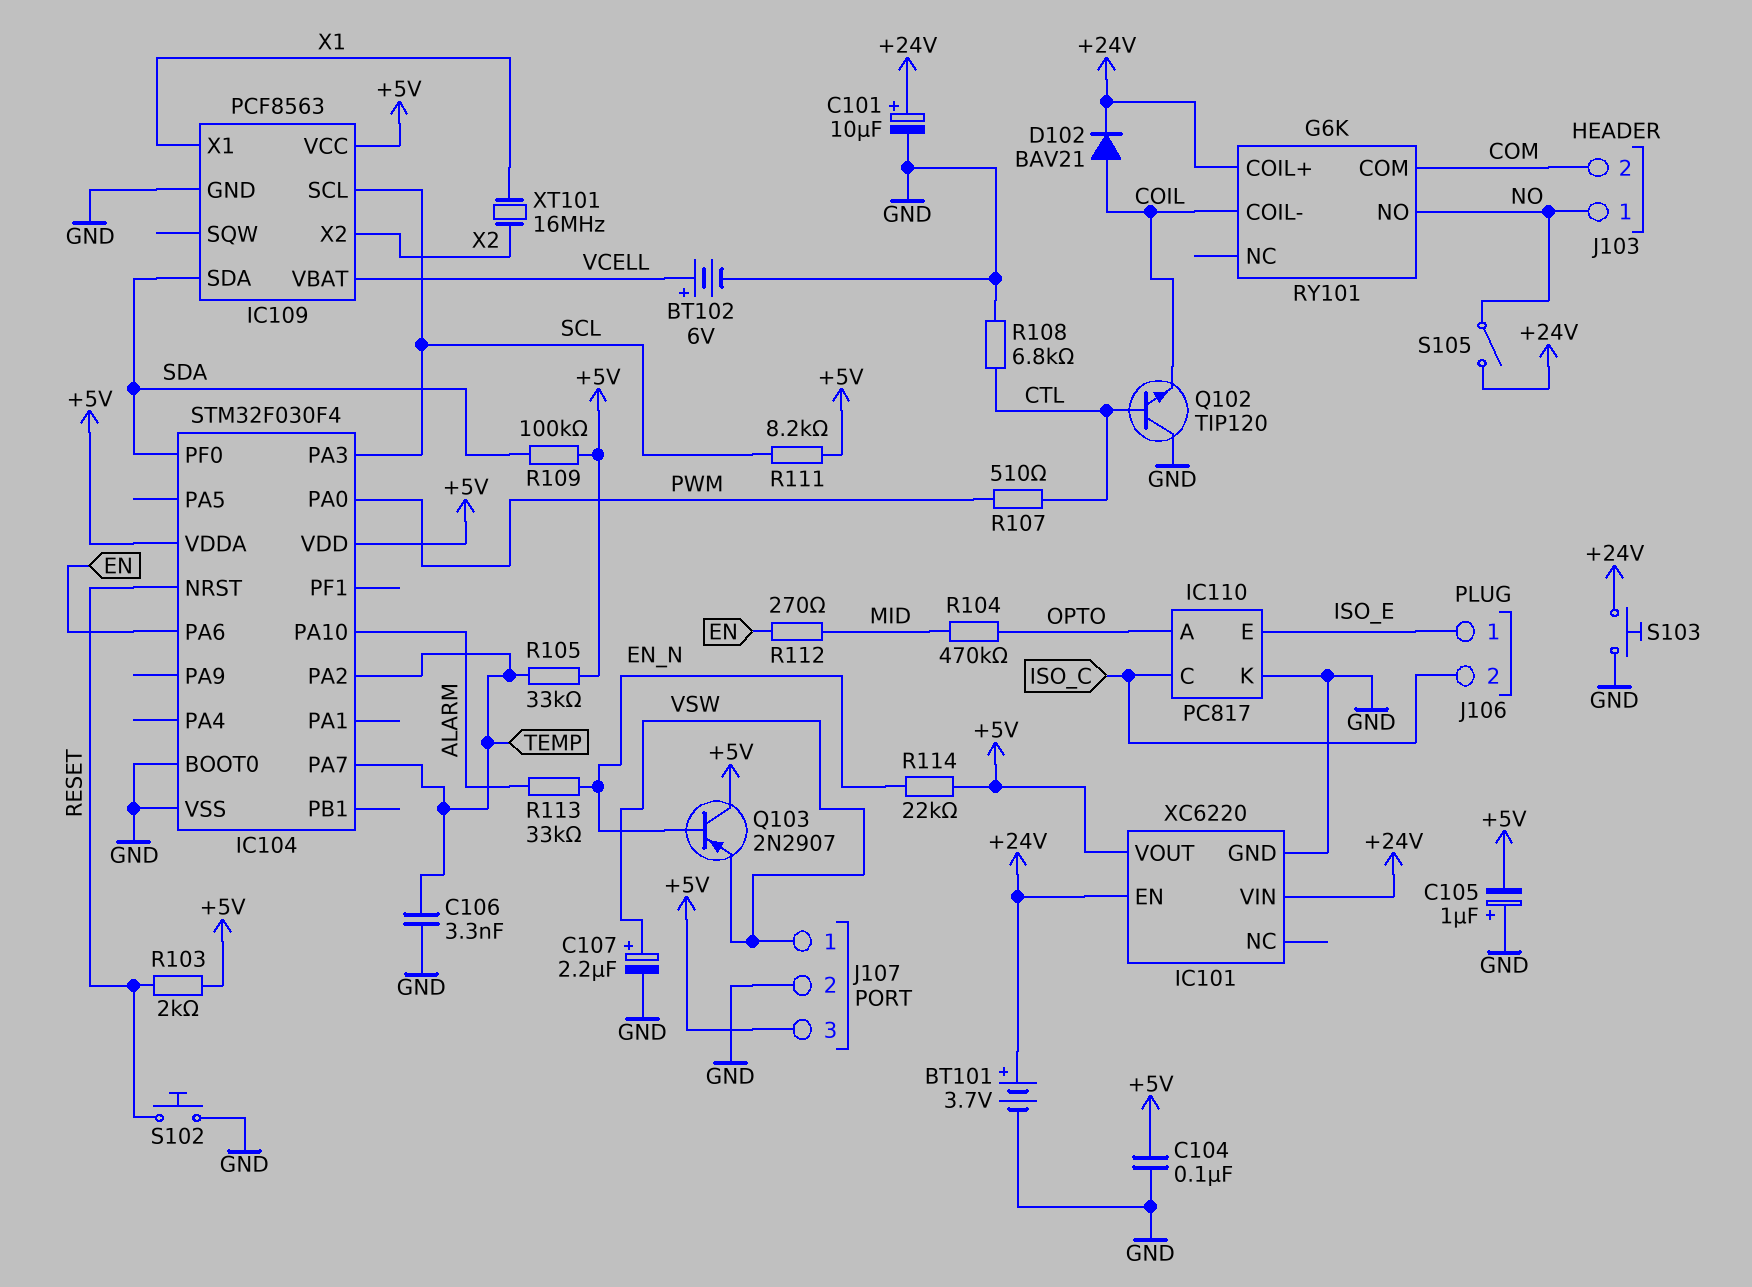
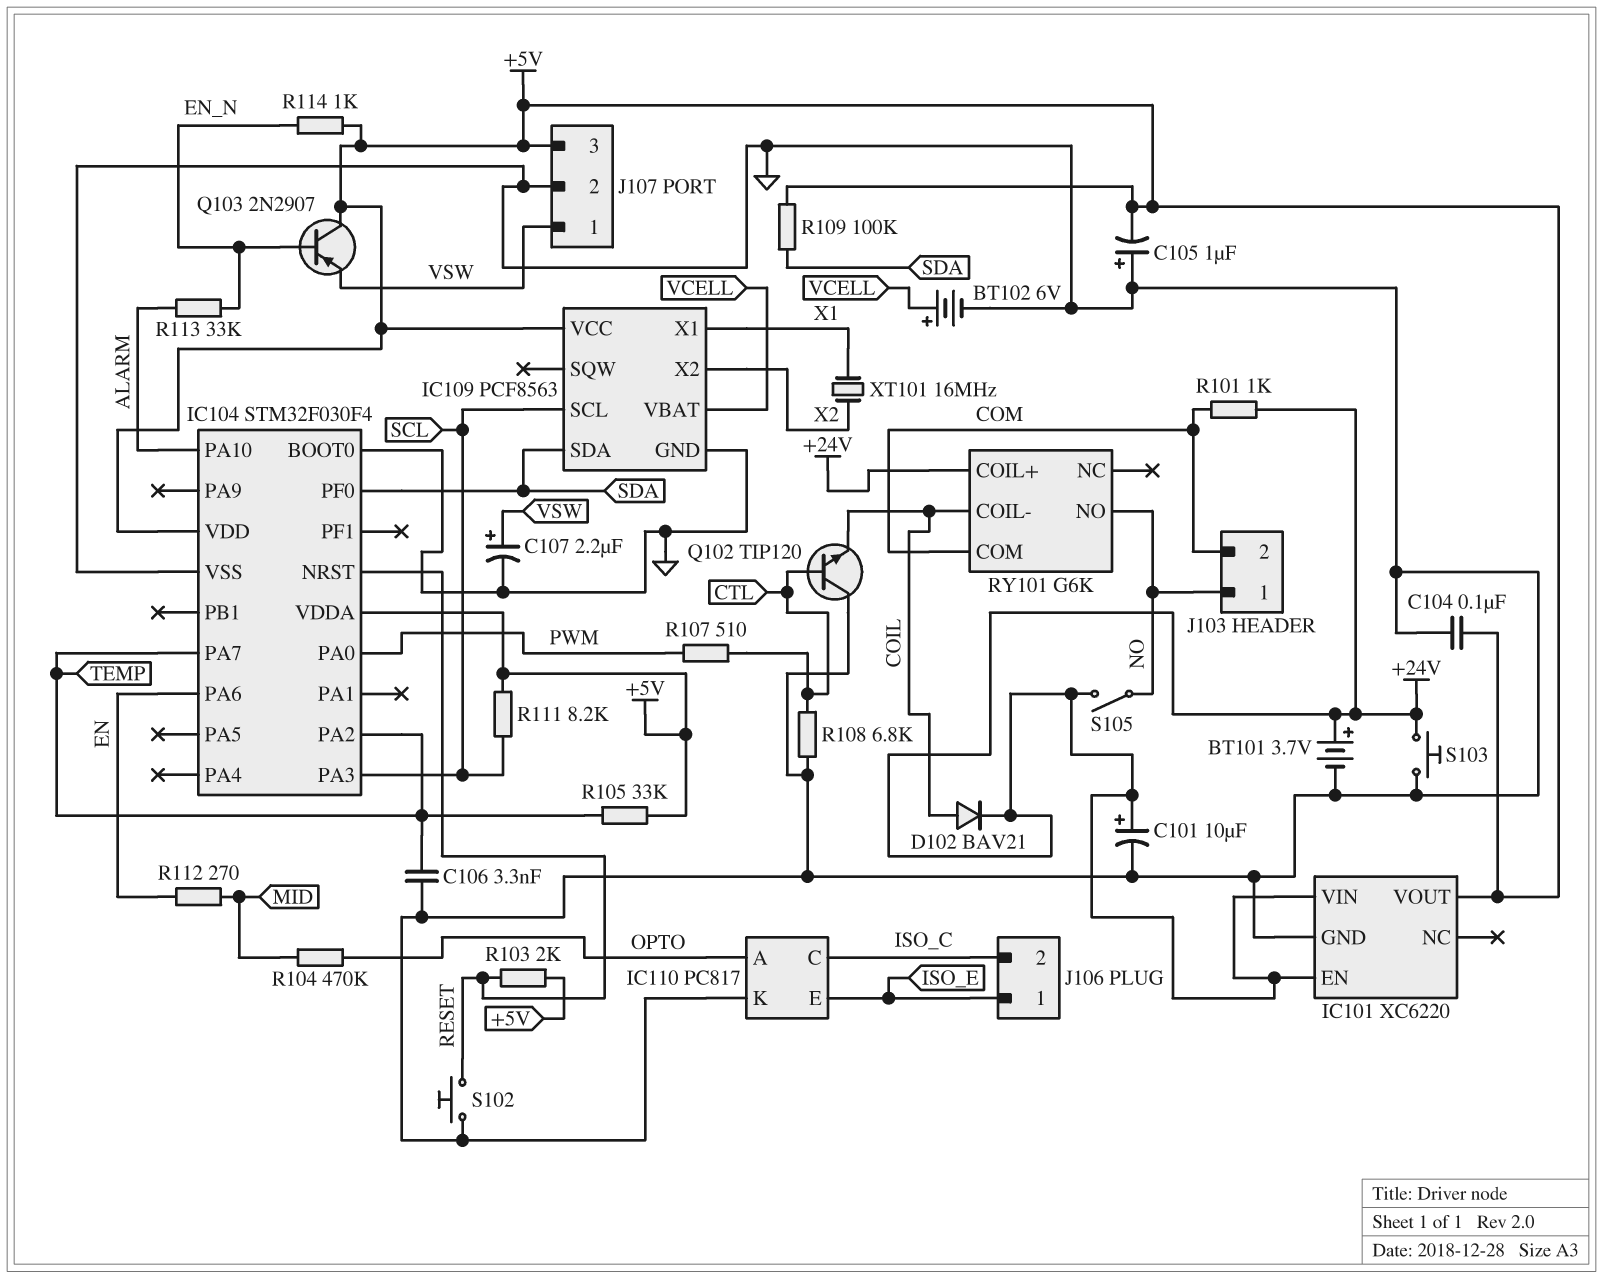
R101: none -> 1k (+24V, COM)
R114: 22k (+5V, EN_N) -> 1k (+5V, EN_N)

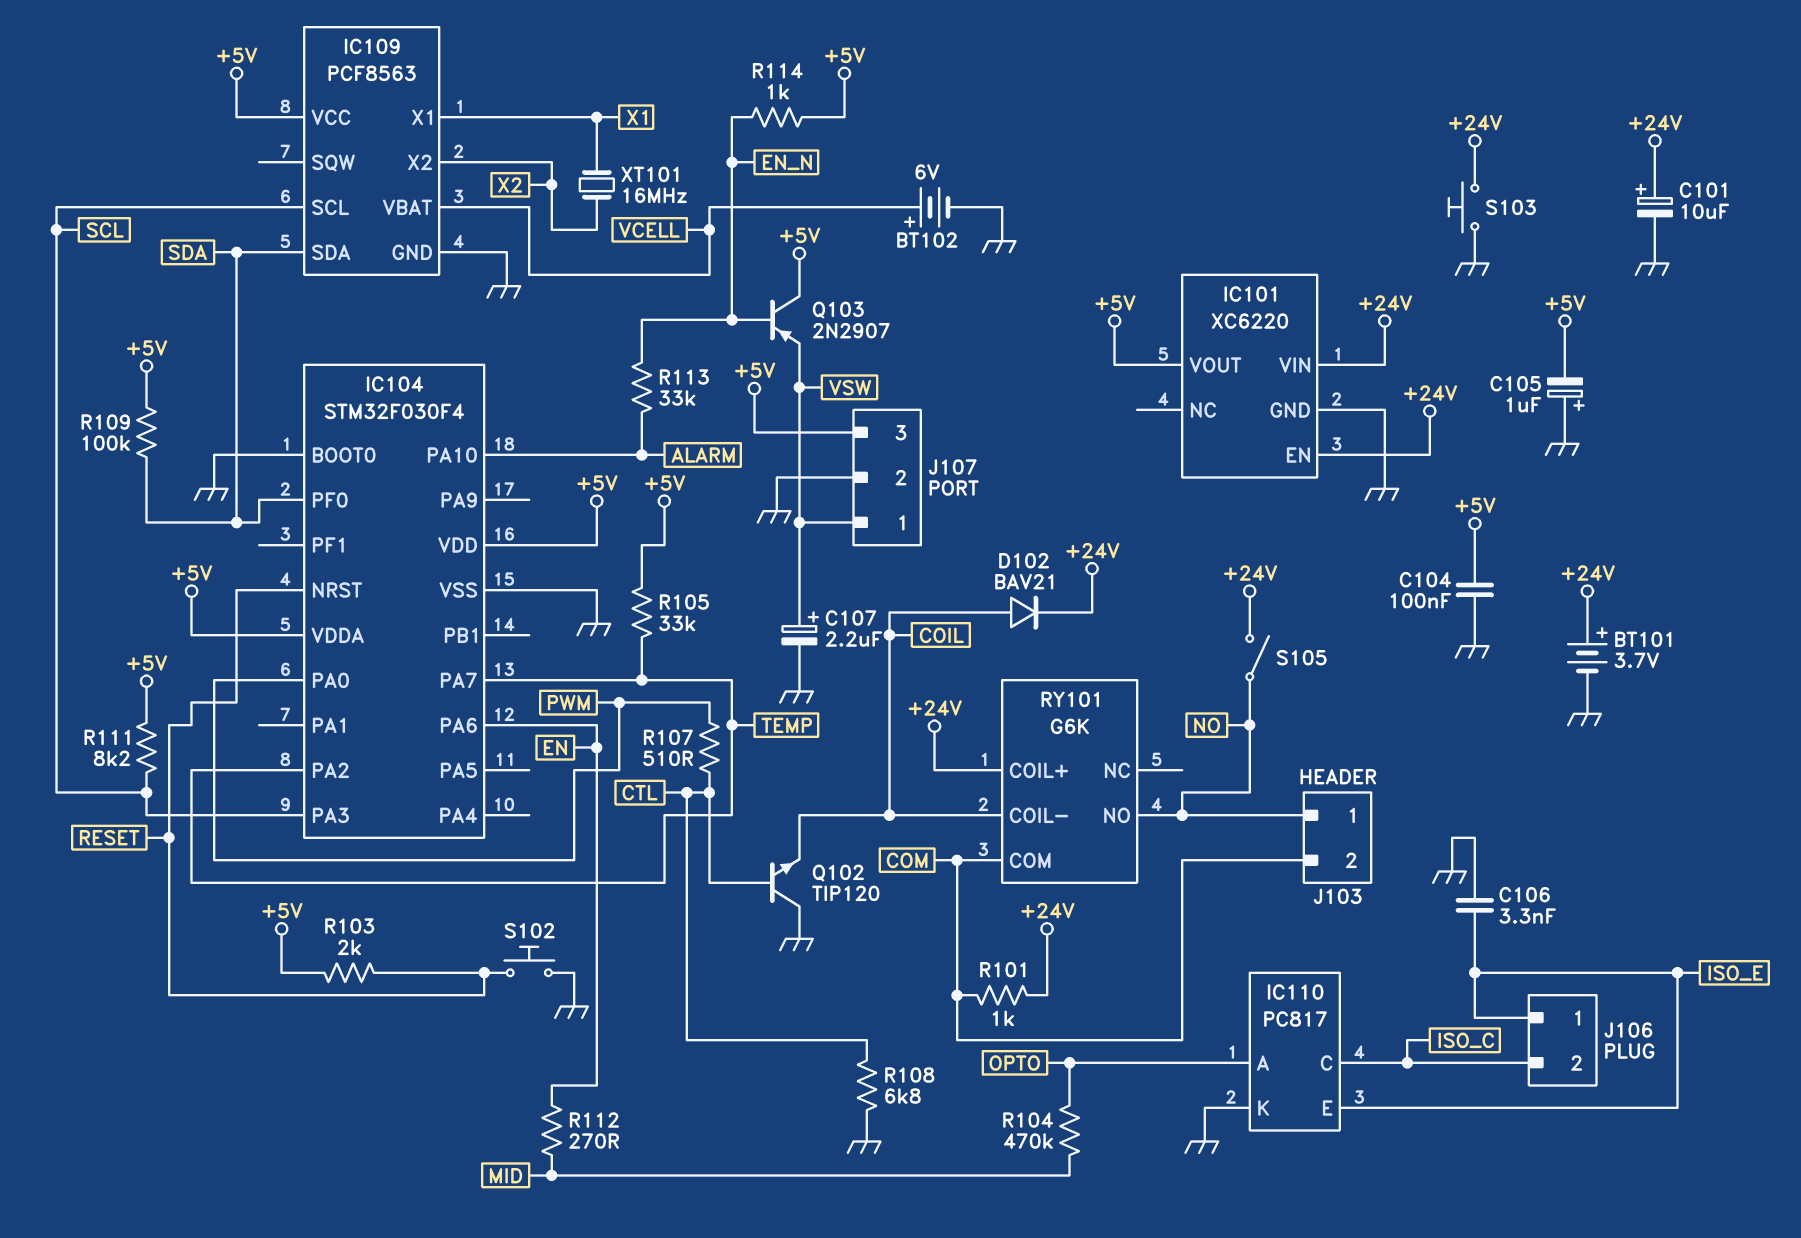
C106: 3.3nF (GND, TEMP) -> 3.3nF (GND, ISO_E)

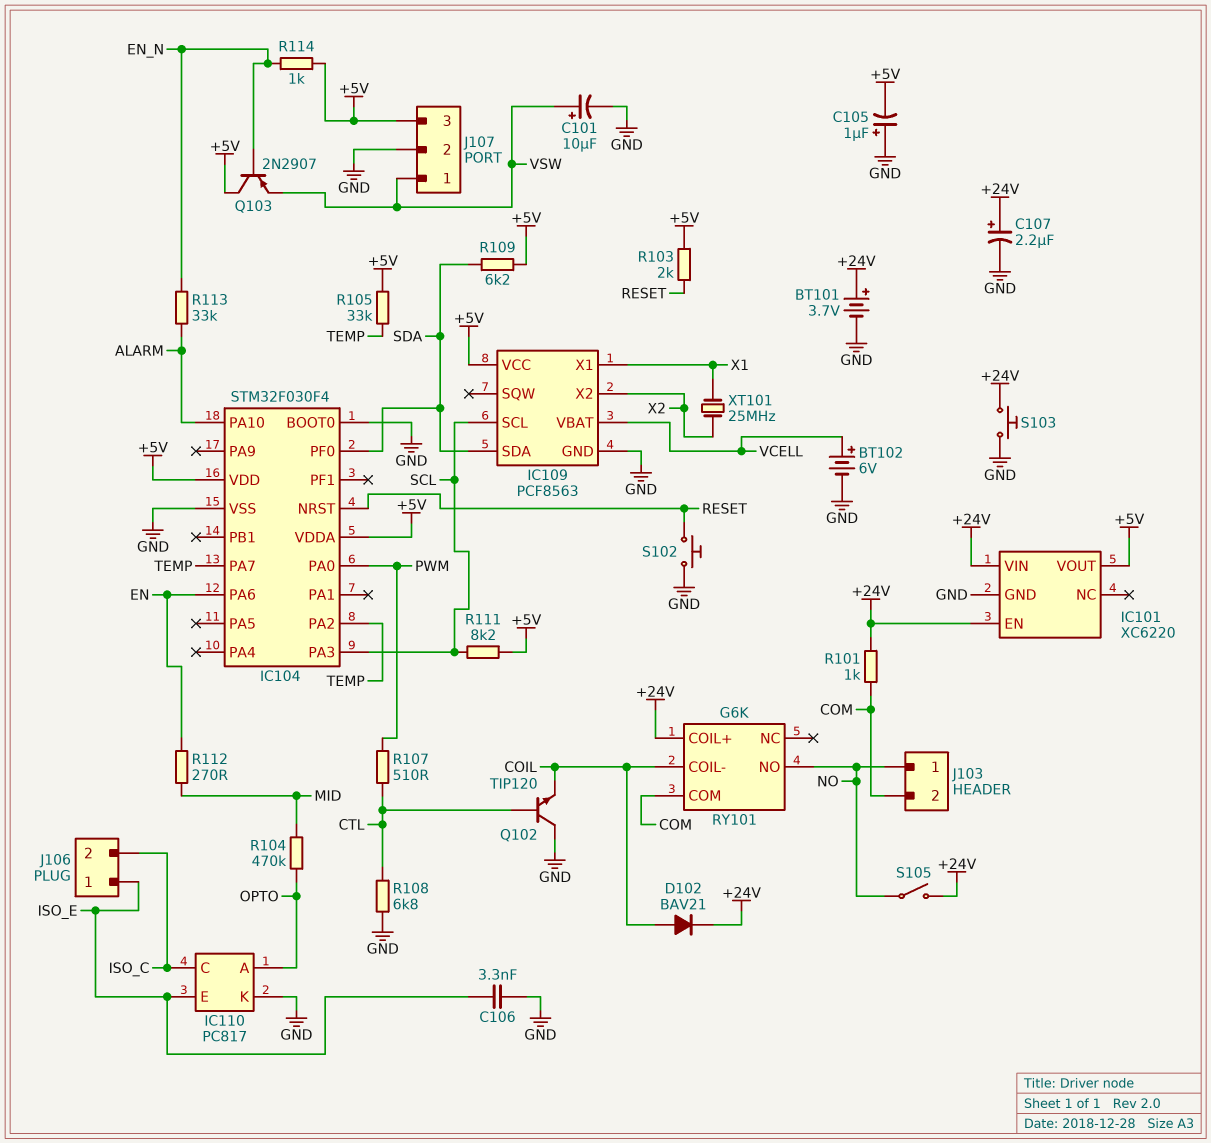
C101: 10uF (plus +24V, minus GND) -> 10uF (plus VSW, minus GND)
C104: 100nF (+5V, GND) -> none
C107: 2.2uF (plus VSW, minus GND) -> 2.2uF (plus +24V, minus GND)
R109: 100k (+5V, SDA) -> 6.2k (+5V, SDA)
XT101: 16MHz (X1, X2) -> 25MHz (X1, X2)

